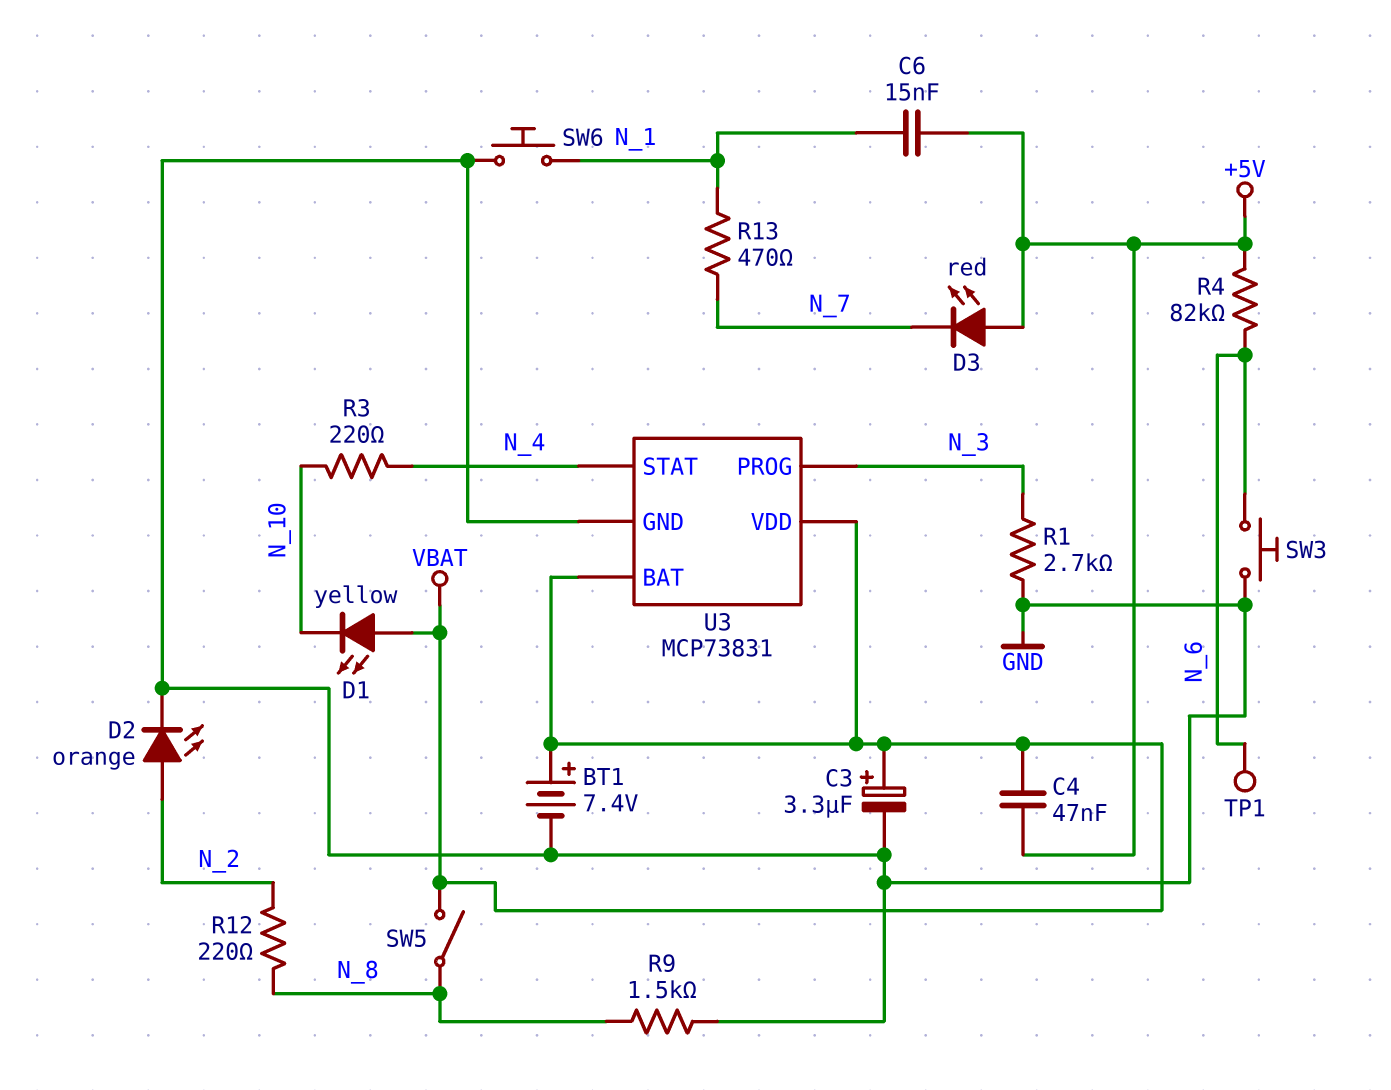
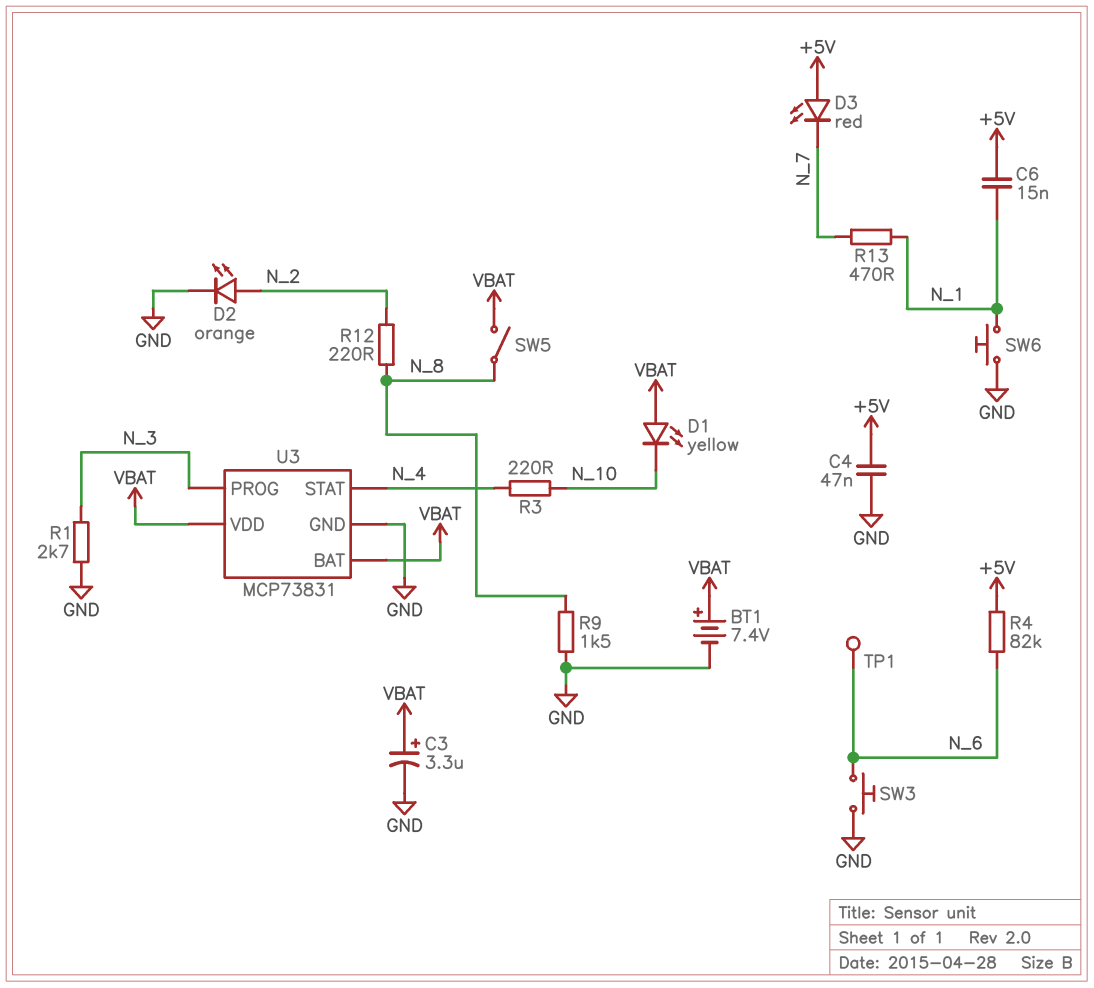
C4: 47nF (+5V, VBAT) -> 47nF (+5V, GND)

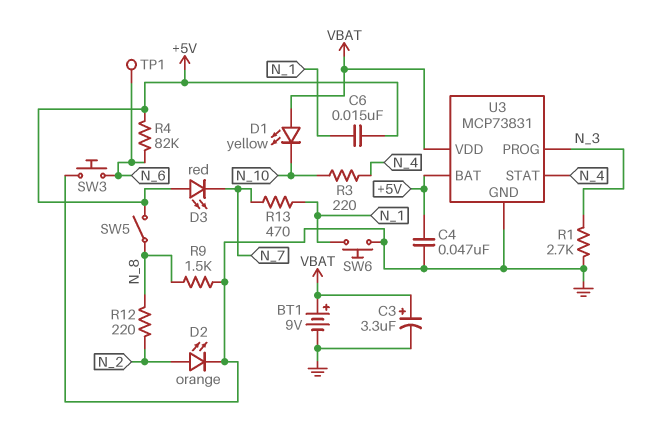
BT1: 7.4V (plus VBAT, minus GND) -> 9V (plus VBAT, minus GND)
SW5: switch (N_8, VBAT) -> switch (+5V, N_8)
U3 pin BAT: VBAT -> +5V

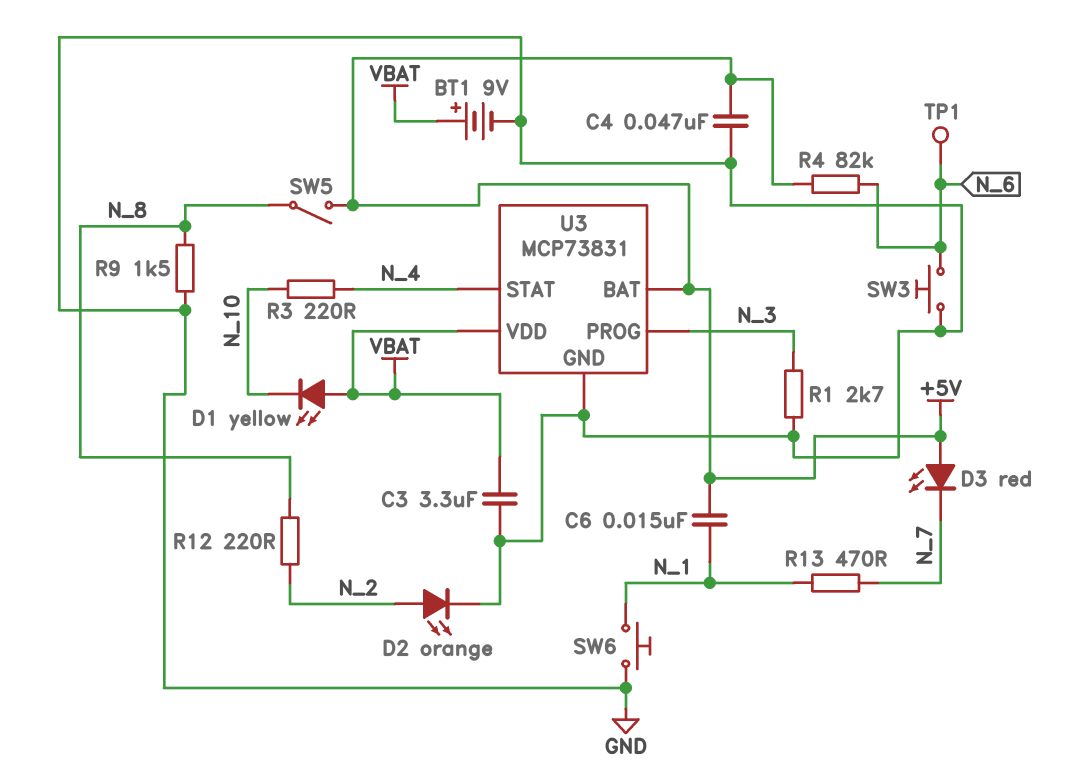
C3: 3.3uF (plus VBAT, minus GND) -> 3.3uF (GND, VBAT)

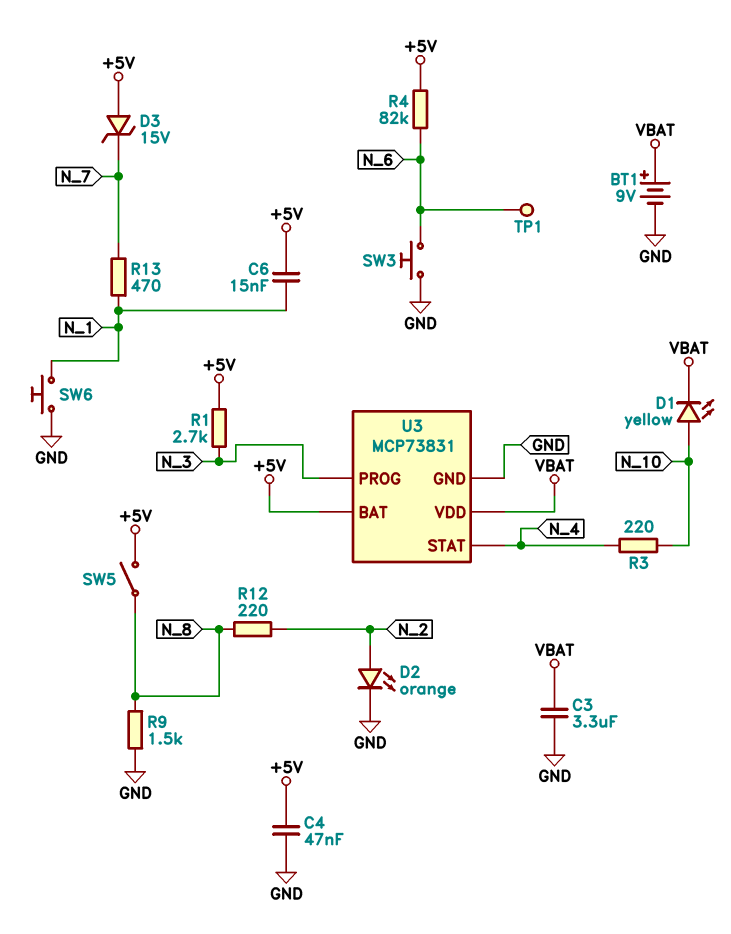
D1: LED yellow (A VBAT, K N_10) -> LED yellow (A N_10, K VBAT)
D3: LED red (A +5V, K N_7) -> zener 15V (A +5V, K N_7)
R1: 2.7k (GND, N_3) -> 2.7k (+5V, N_3)

